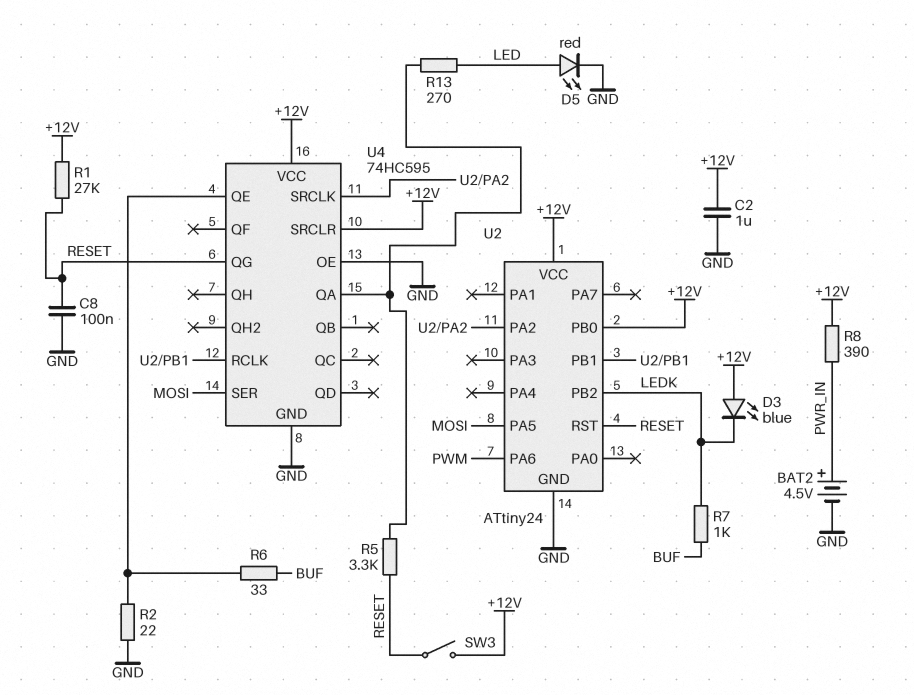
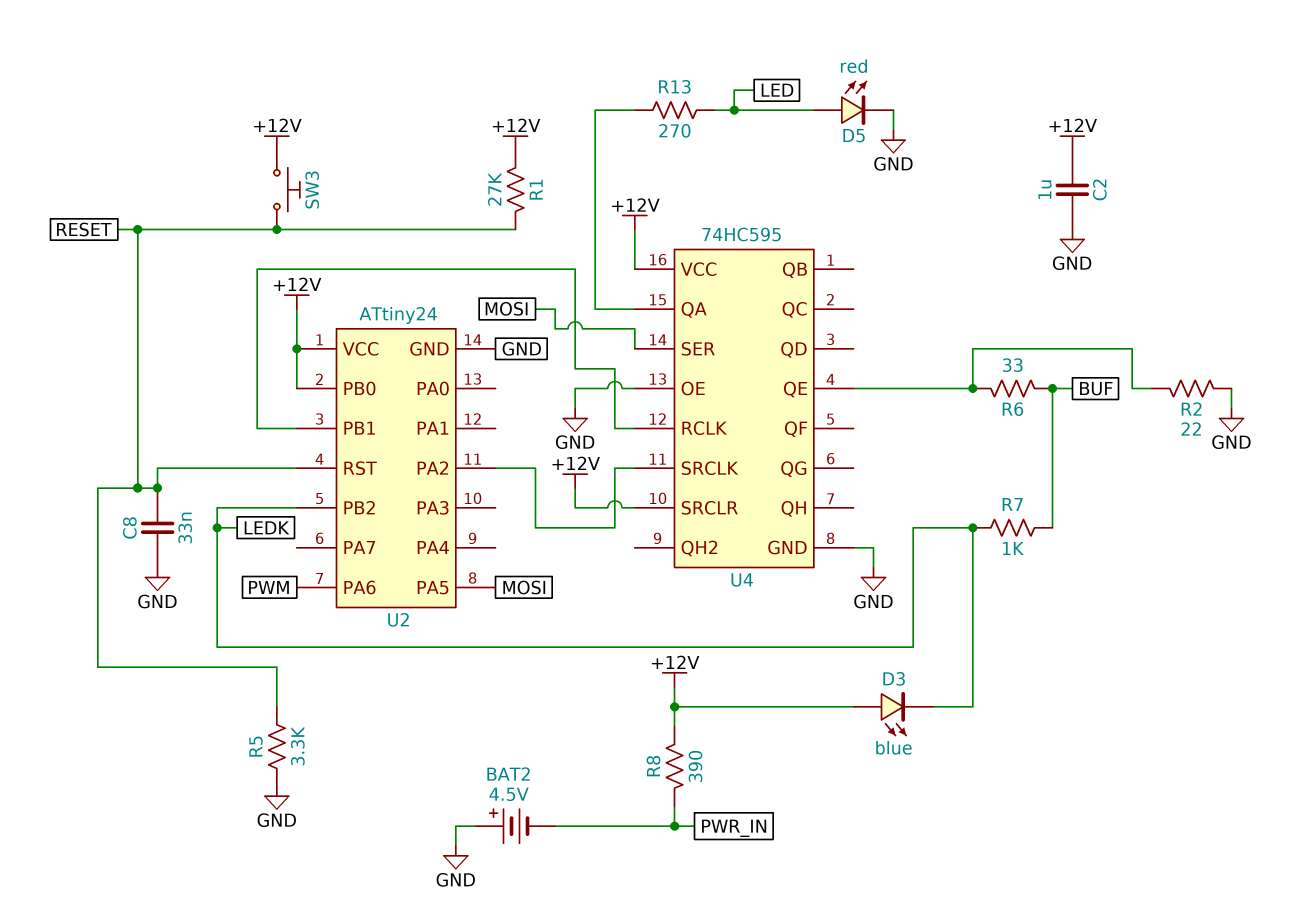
BAT2: 4.5V (plus PWR_IN, minus GND) -> 4.5V (plus GND, minus PWR_IN)
C8: 100nF (GND, RESET) -> 33nF (GND, RESET)
R5: 3.3k (RESET, U4/QA) -> 3.3k (GND, RESET)
SW3: switch (+12V, RESET) -> button (+12V, RESET)
U4 pin QG: RESET -> none

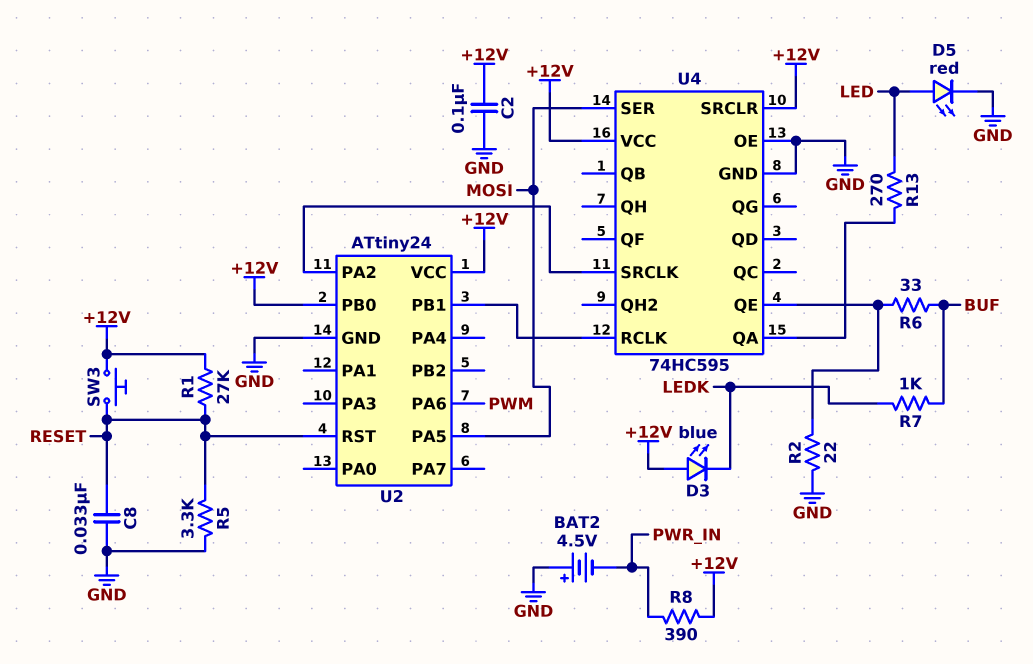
C2: 1uF (+12V, GND) -> 100nF (+12V, GND)
U2 pin PB2: LEDK -> none

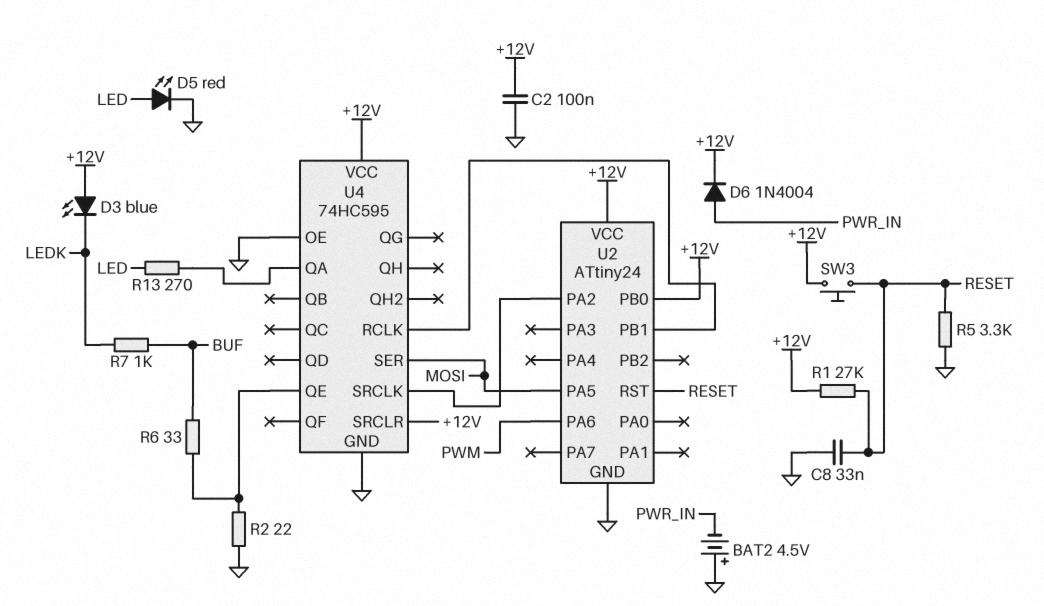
D6: none -> diode 1N4004 (A PWR_IN, K +12V)
R8: 390 (+12V, PWR_IN) -> none

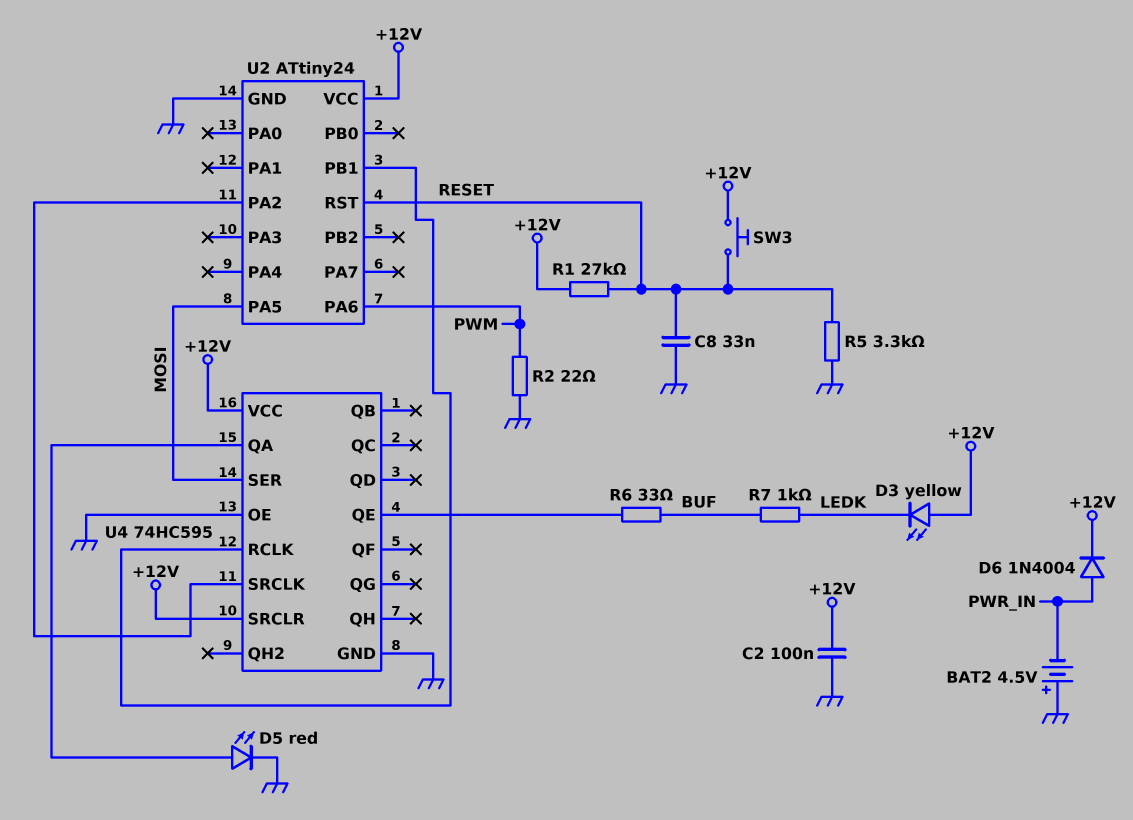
D3: LED blue (A +12V, K LEDK) -> LED yellow (A +12V, K LEDK)
D5: LED red (A LED, K GND) -> LED red (A U4/QA, K GND)
R2: 22 (GND, U4/QE) -> 22 (GND, PWM)
R13: 270 (LED, U4/QA) -> none
U2 pin PB0: +12V -> none

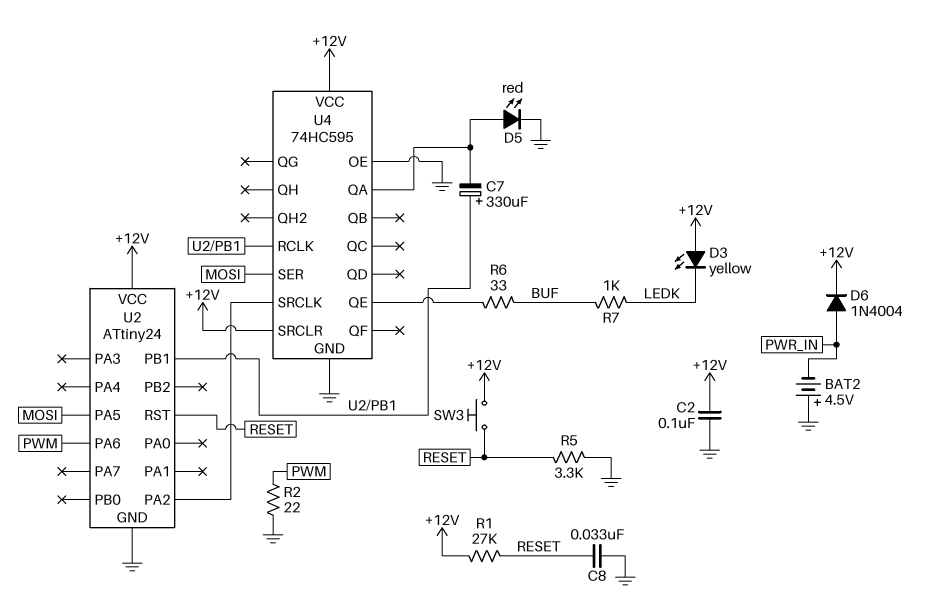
C7: none -> 330uF (plus U2/PB1, minus U4/QA)

